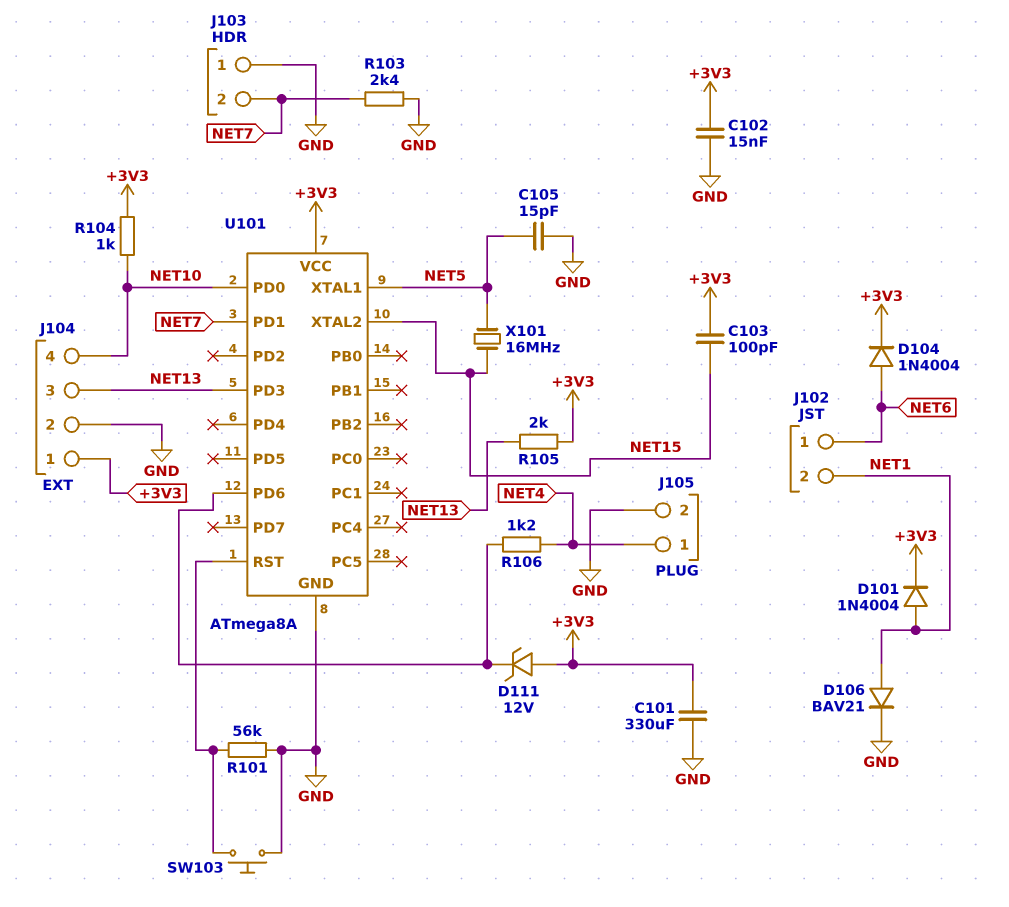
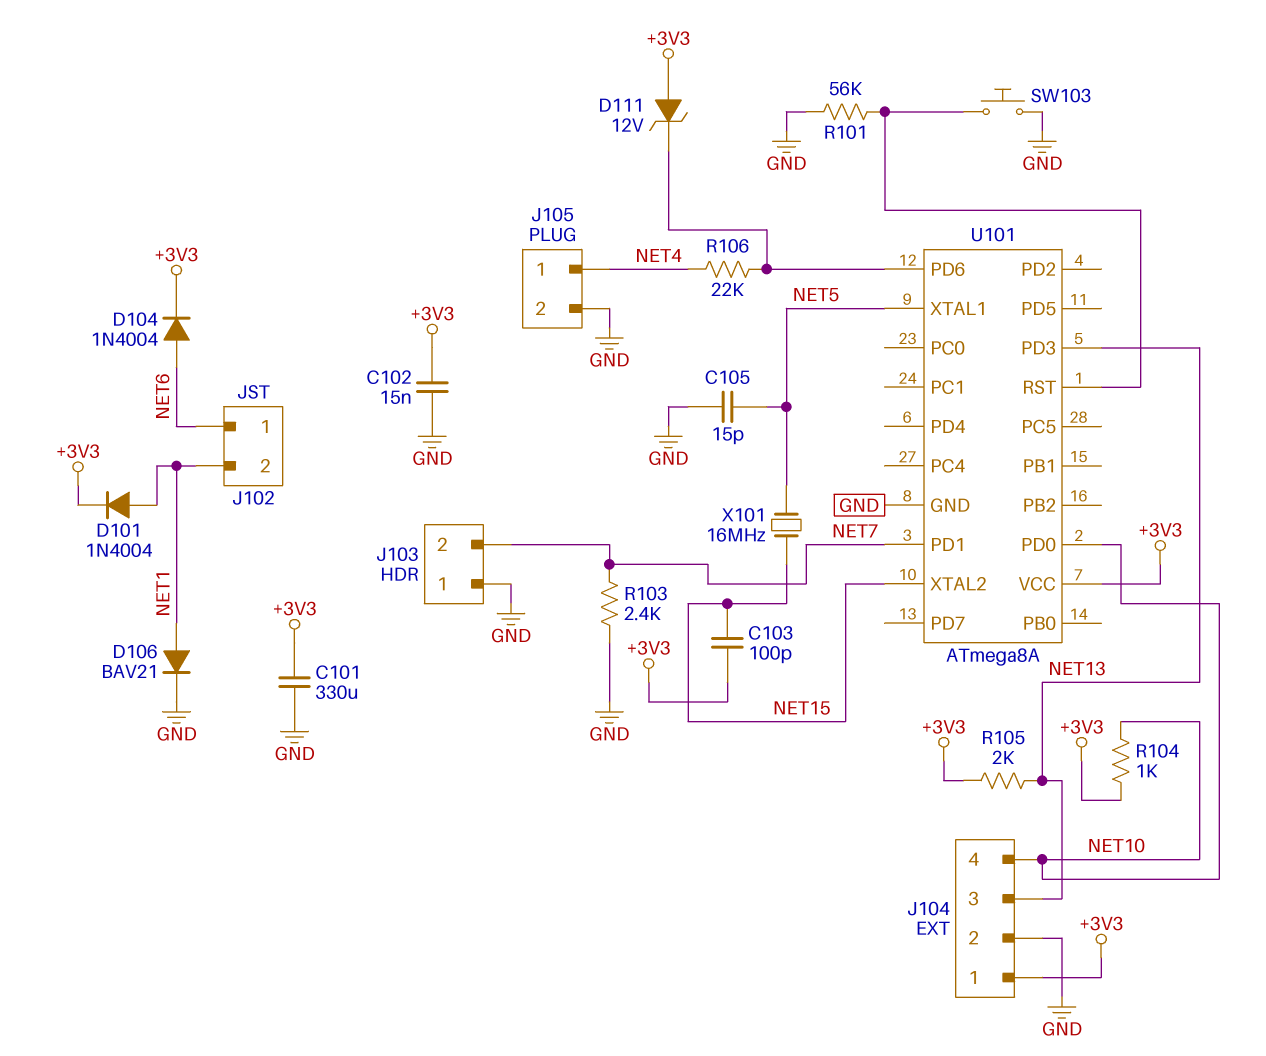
R106: 1.2k (NET4, U101/PD6) -> 22k (NET4, U101/PD6)

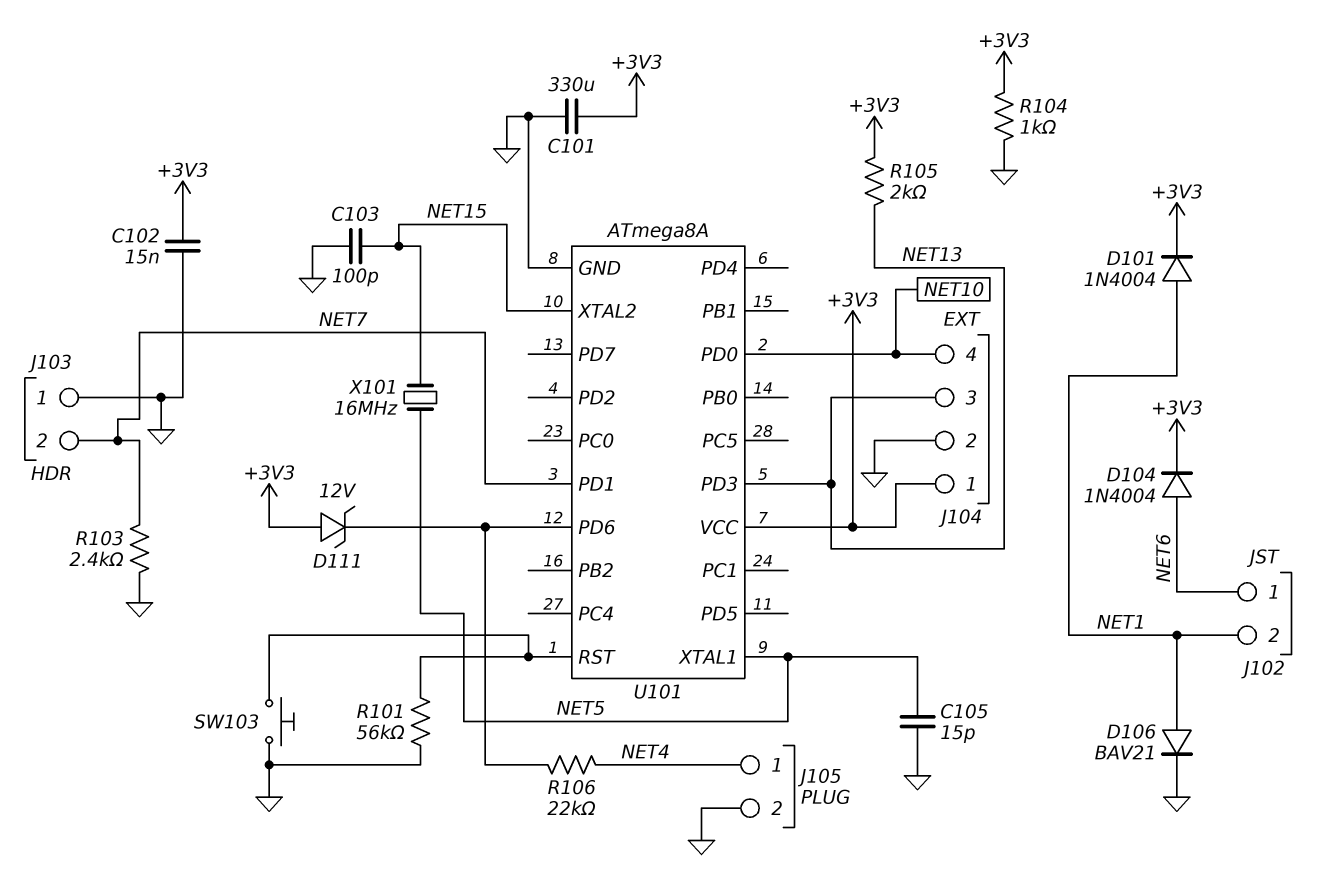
C103: 100pF (+3V3, NET15) -> 100pF (GND, NET15)
R104: 1k (+3V3, NET10) -> 1k (+3V3, GND)

